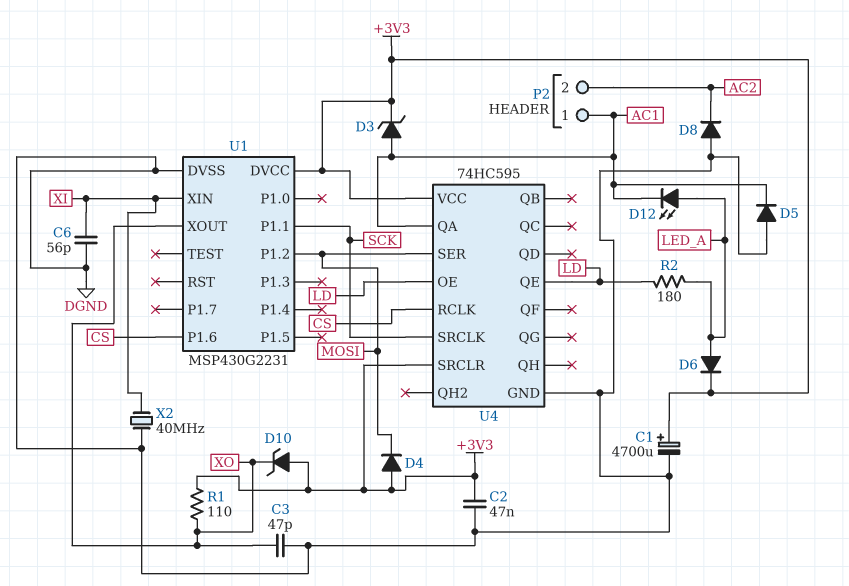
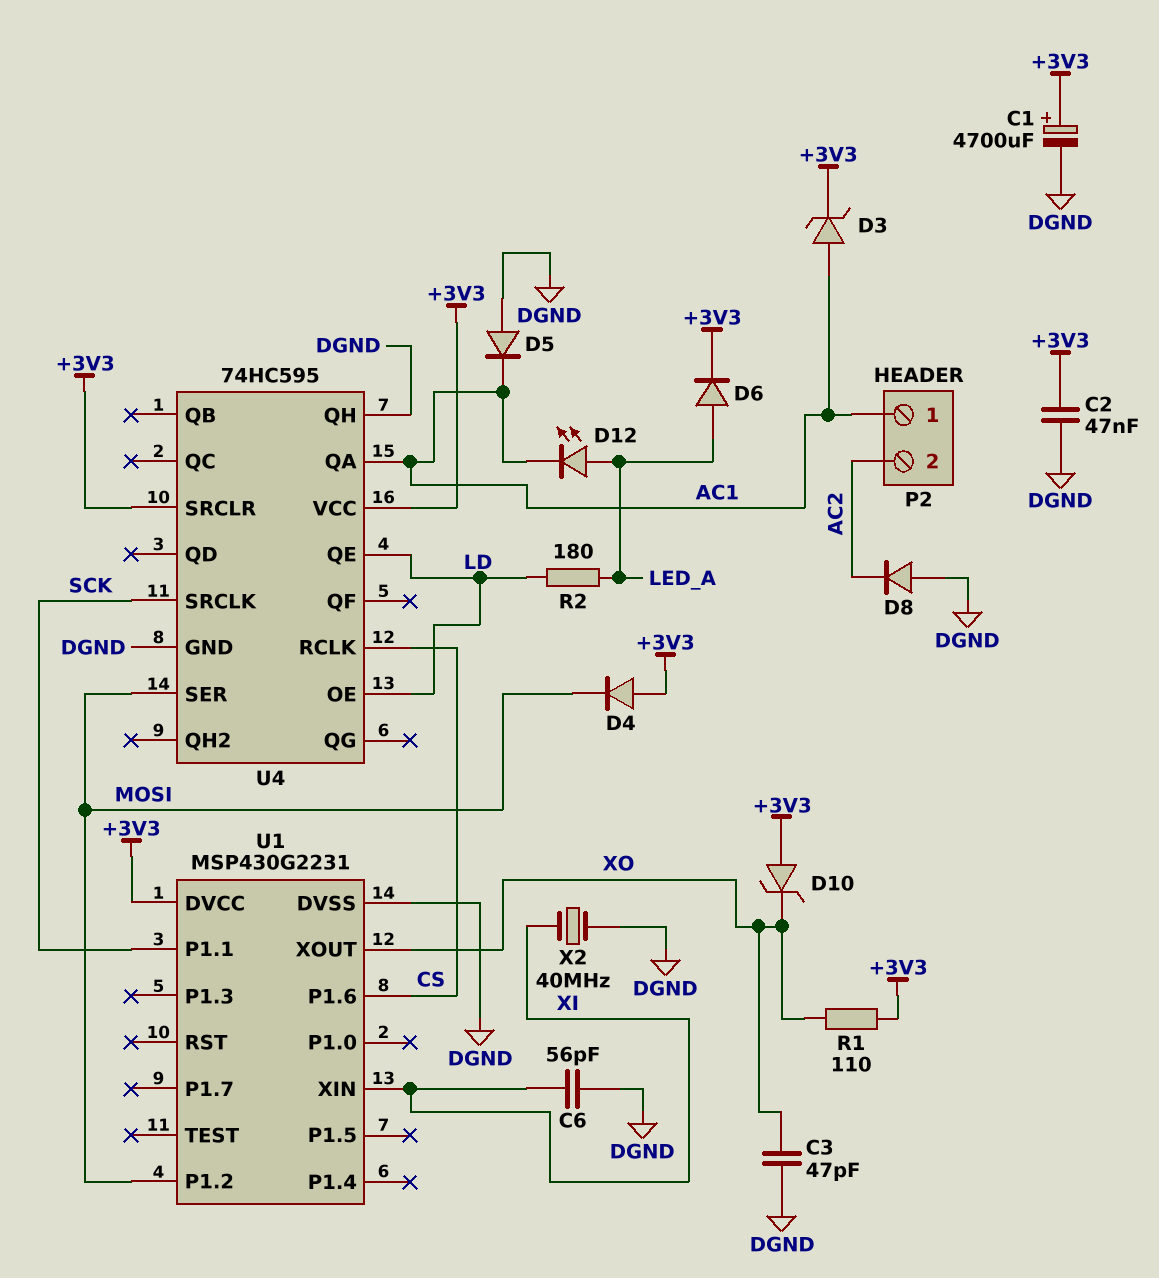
U4 pin QH: none -> DGND

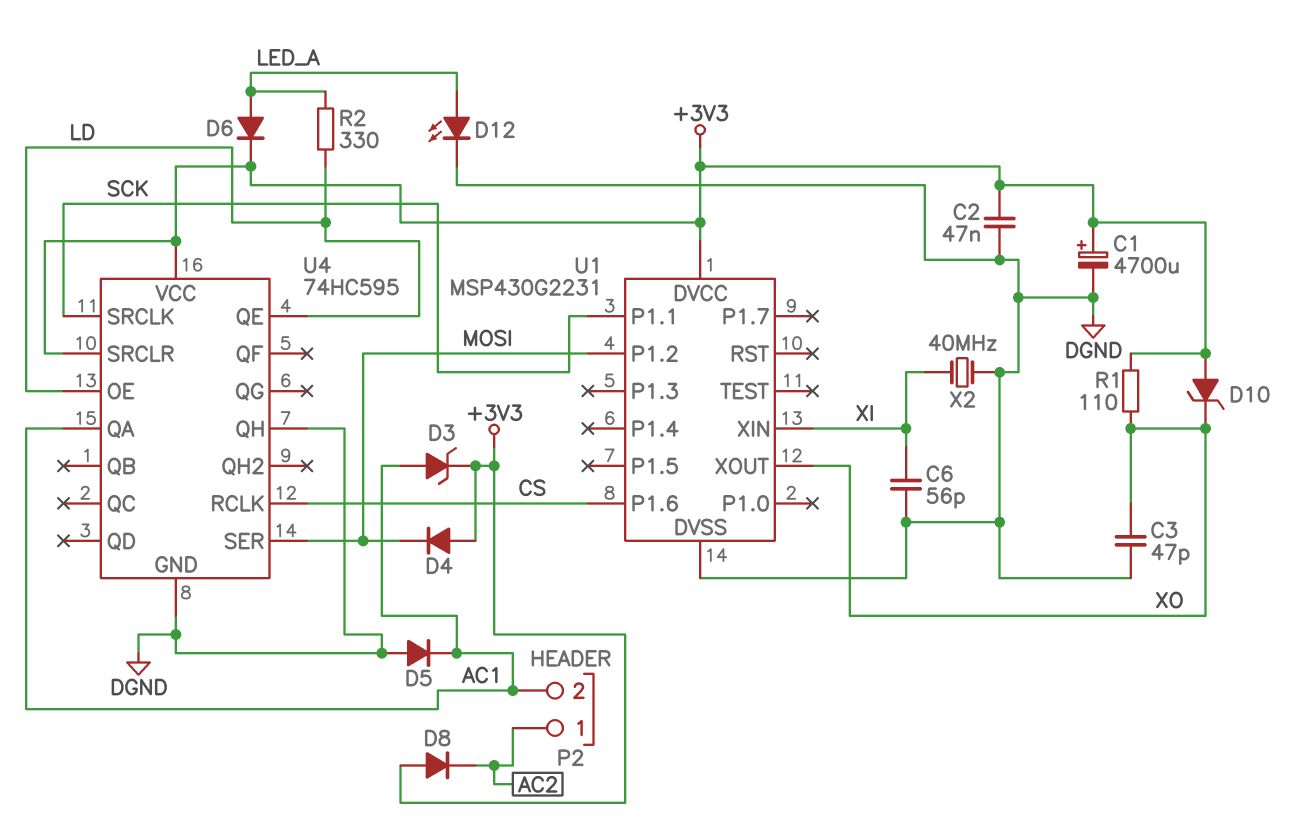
D8: diode (A DGND, K AC2) -> diode (A +3V3, K AC2)
D12: LED (A LED_A, K AC1) -> LED (A LED_A, K DGND)
P2 pin 1: AC1 -> AC2
P2 pin 2: AC2 -> AC1
R2: 180 (LD, LED_A) -> 330 (LD, LED_A)

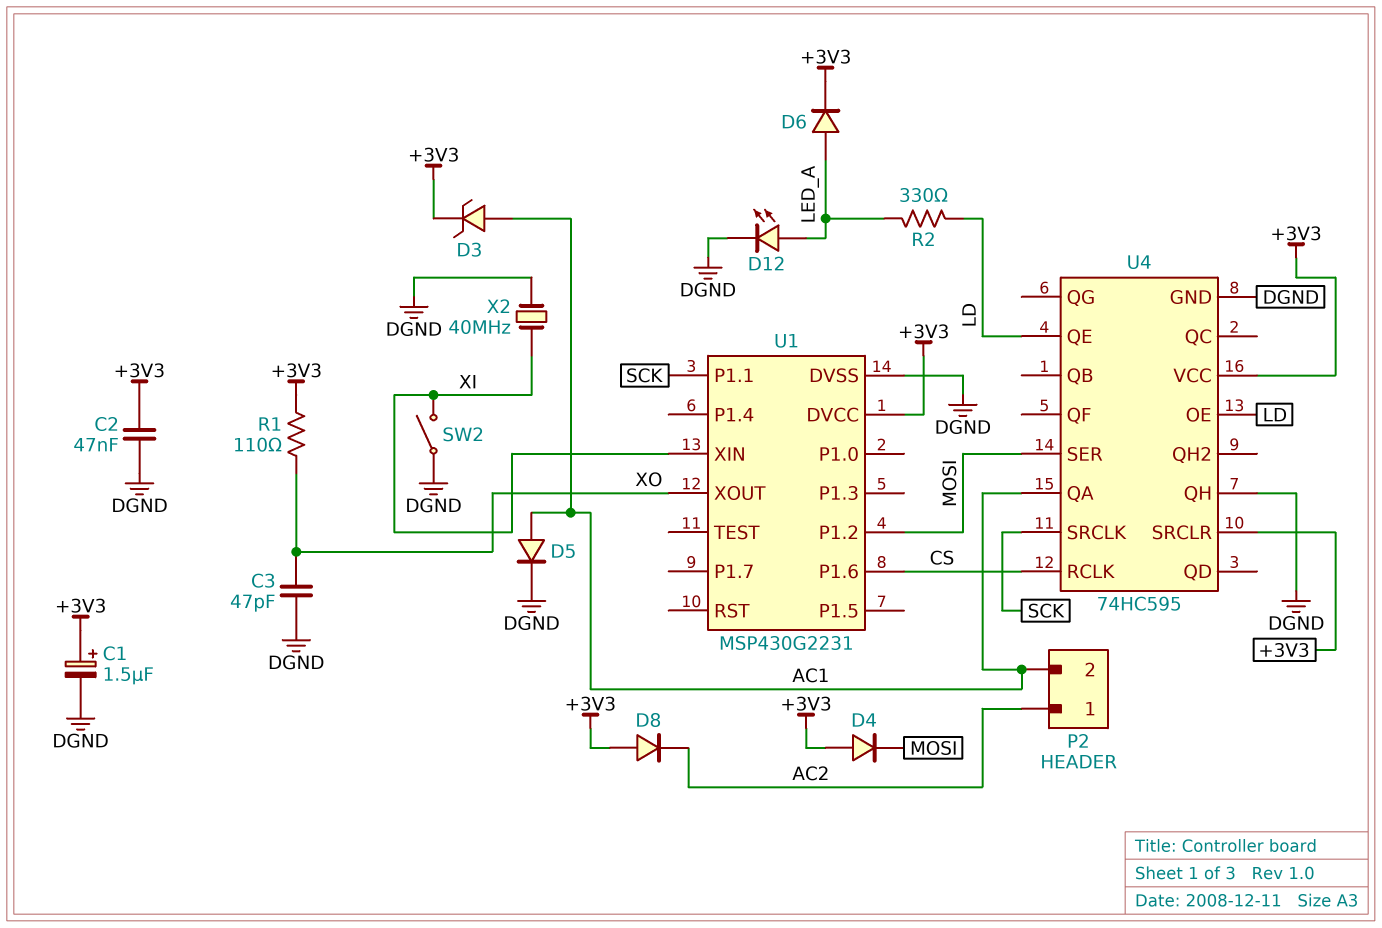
C1: 4700uF (plus +3V3, minus DGND) -> 1.5uF (plus +3V3, minus DGND)
C6: 56pF (DGND, XI) -> none
D5: diode (A DGND, K AC1) -> diode (A AC1, K DGND)
D10: zener (A +3V3, K XO) -> none
SW2: none -> switch (DGND, XI)

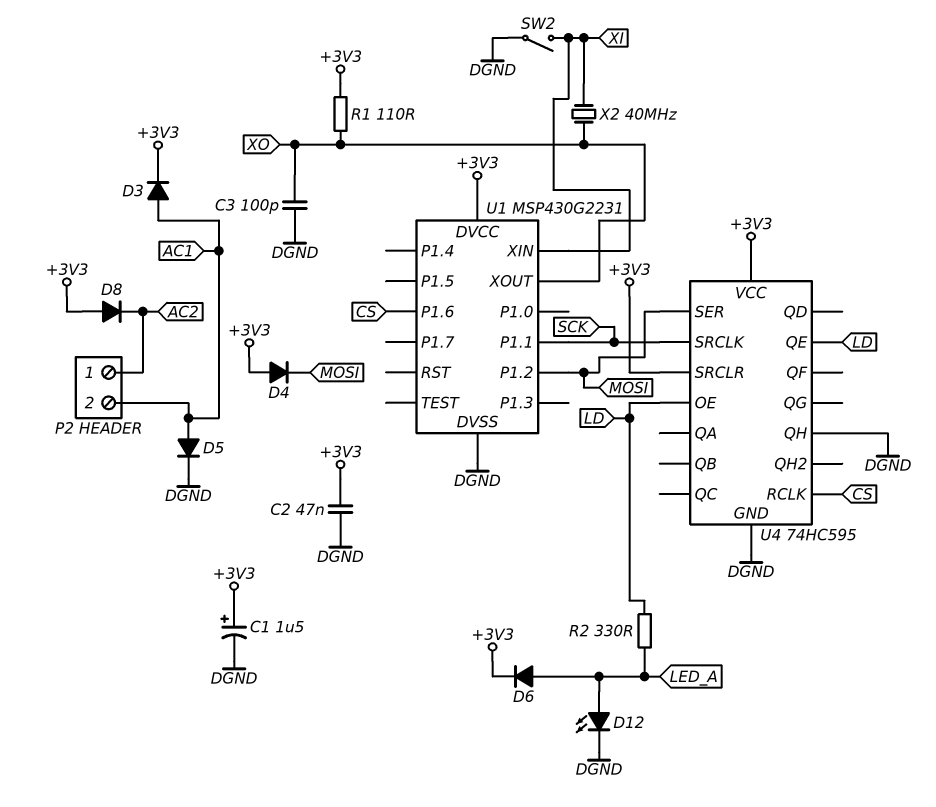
C3: 47pF (DGND, XO) -> 100pF (DGND, XO)
D3: zener (A AC1, K +3V3) -> diode (A AC1, K +3V3)
U4 pin QA: AC1 -> none
X2: 40MHz (DGND, XI) -> 40MHz (XI, XO)

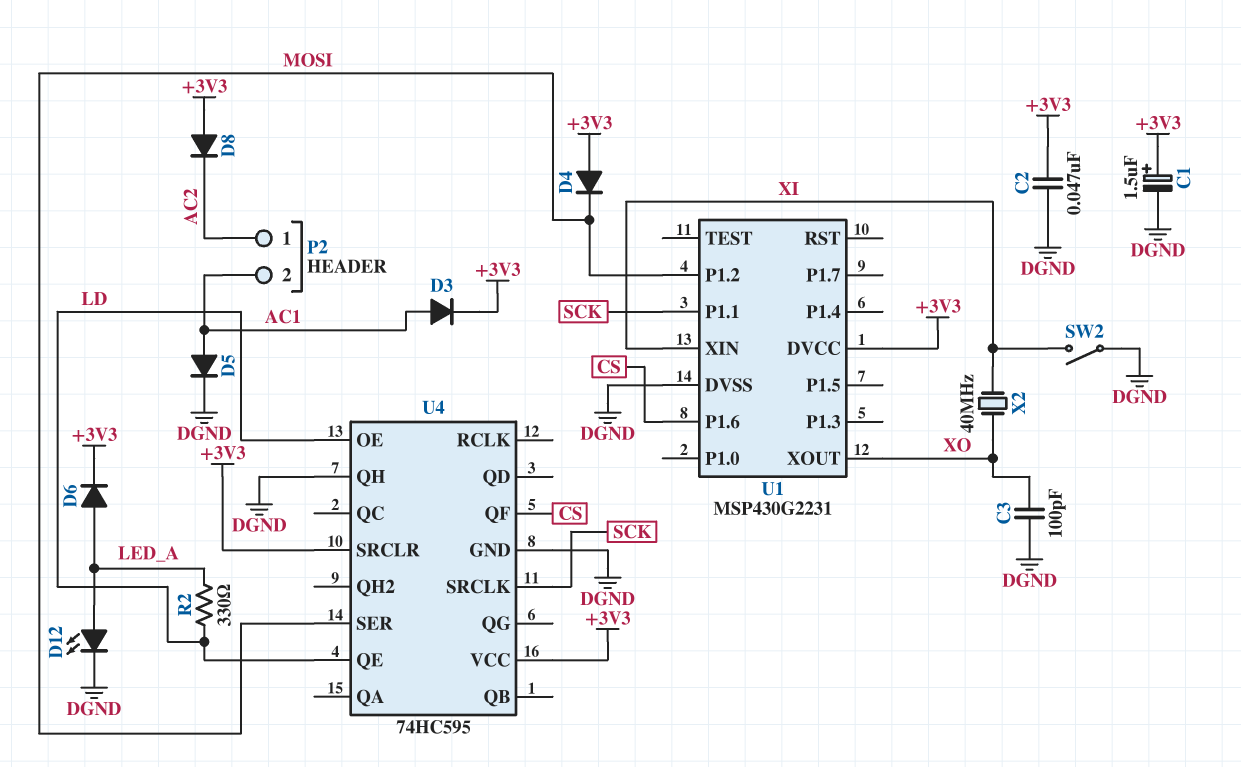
R1: 110 (+3V3, XO) -> none
U4 pin QF: none -> CS
U4 pin RCLK: CS -> none

